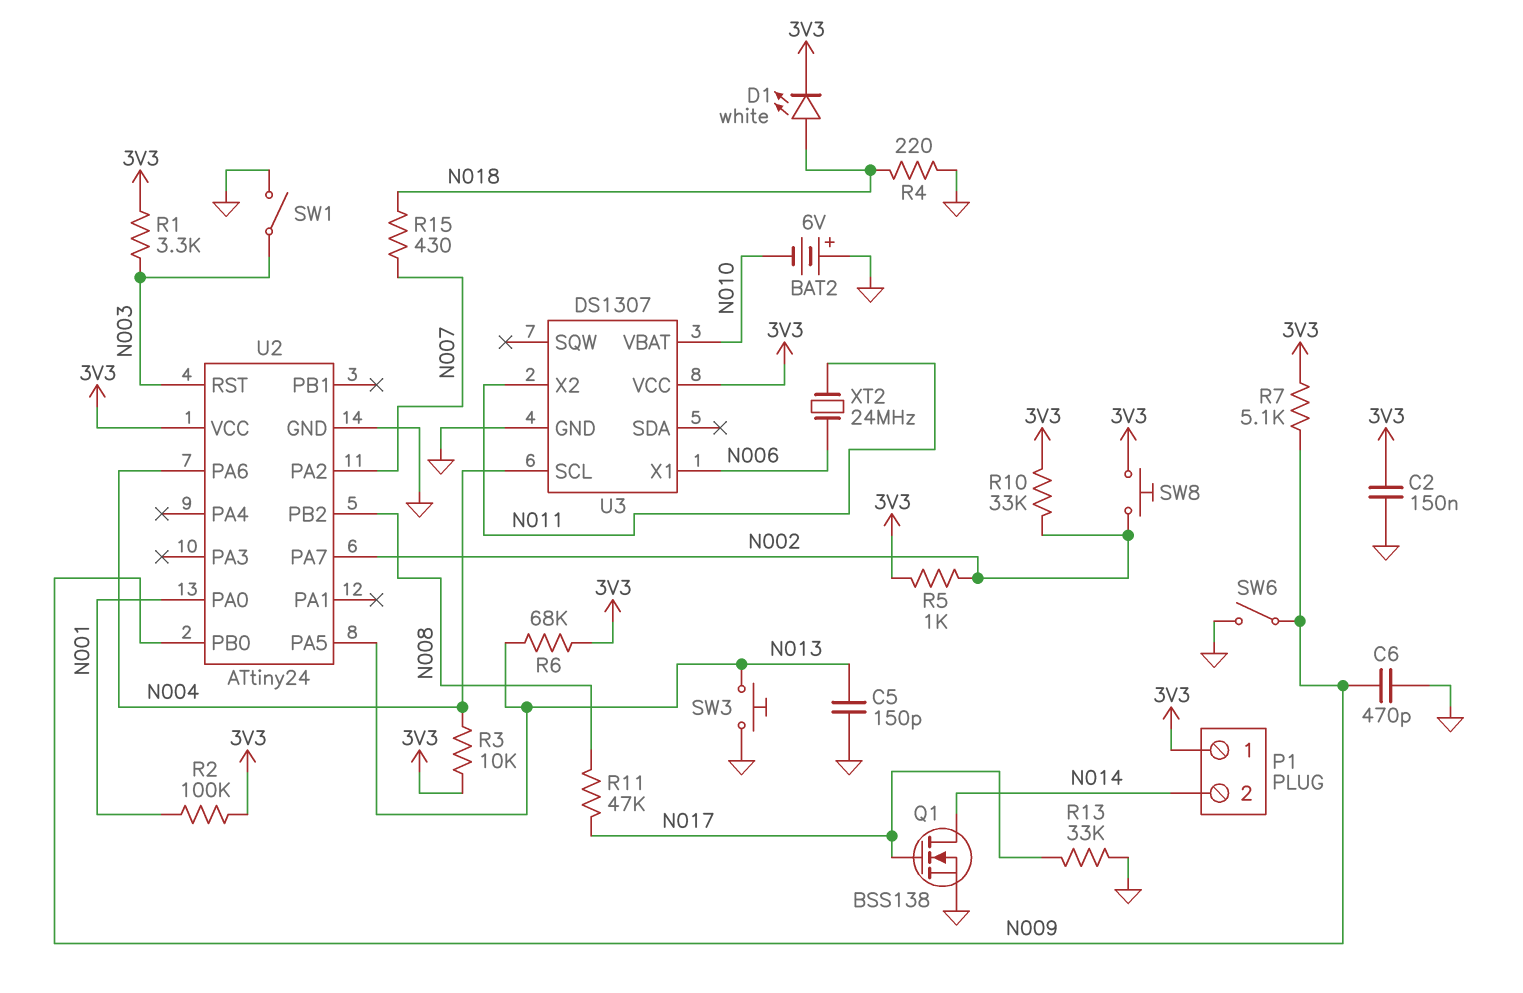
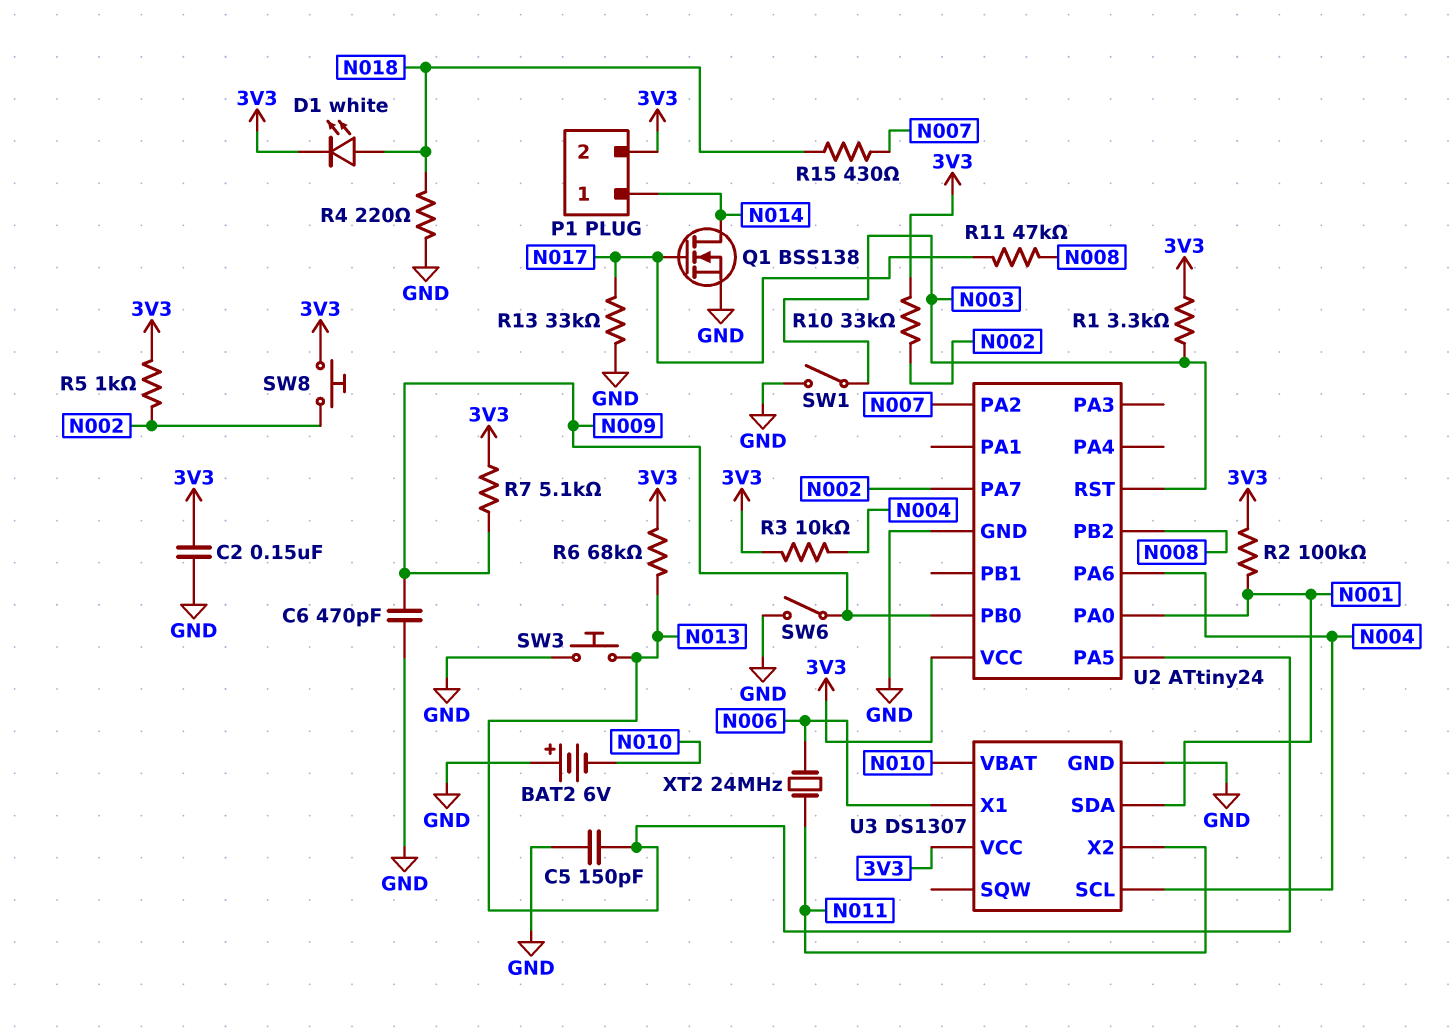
P1 pin 1: 3V3 -> N014
P1 pin 2: N014 -> 3V3
U3 pin SDA: none -> N001

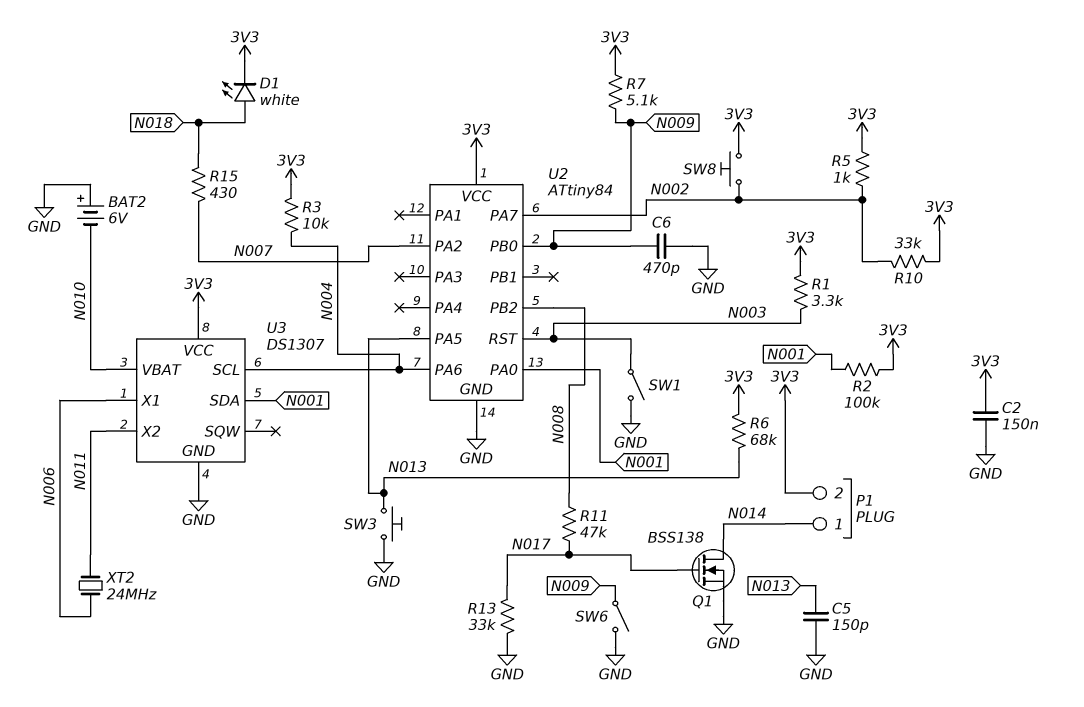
R4: 220 (GND, N018) -> none
U2: ATtiny24 -> ATtiny84

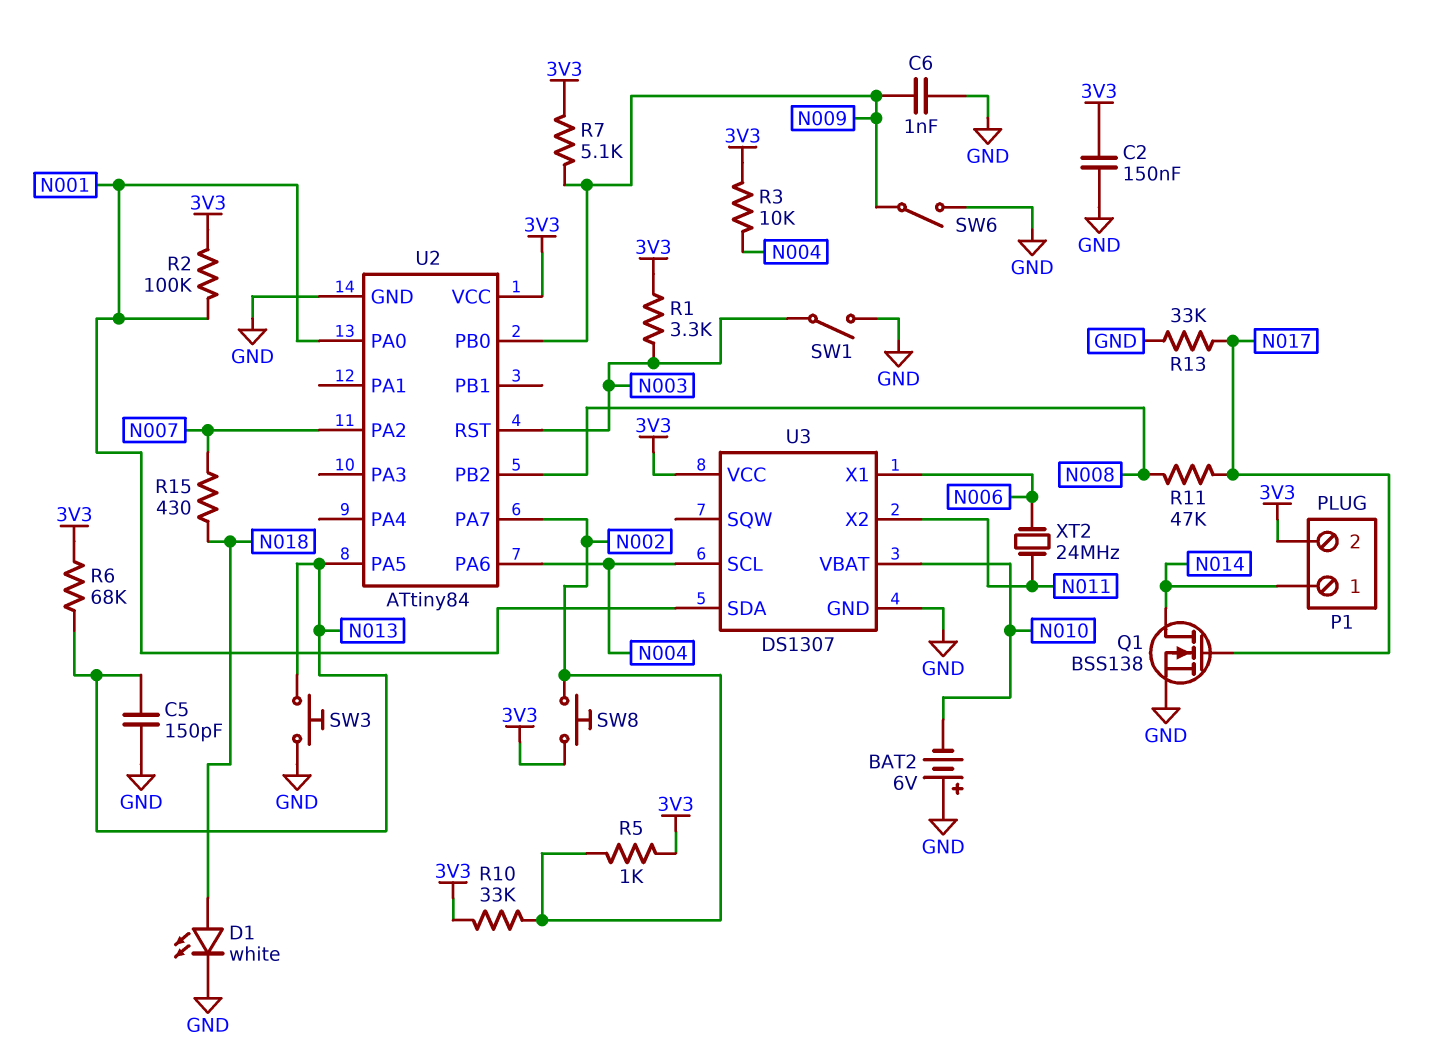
C6: 470pF (GND, N009) -> 1nF (GND, N009)
D1: LED white (A N018, K 3V3) -> LED white (A N018, K GND)

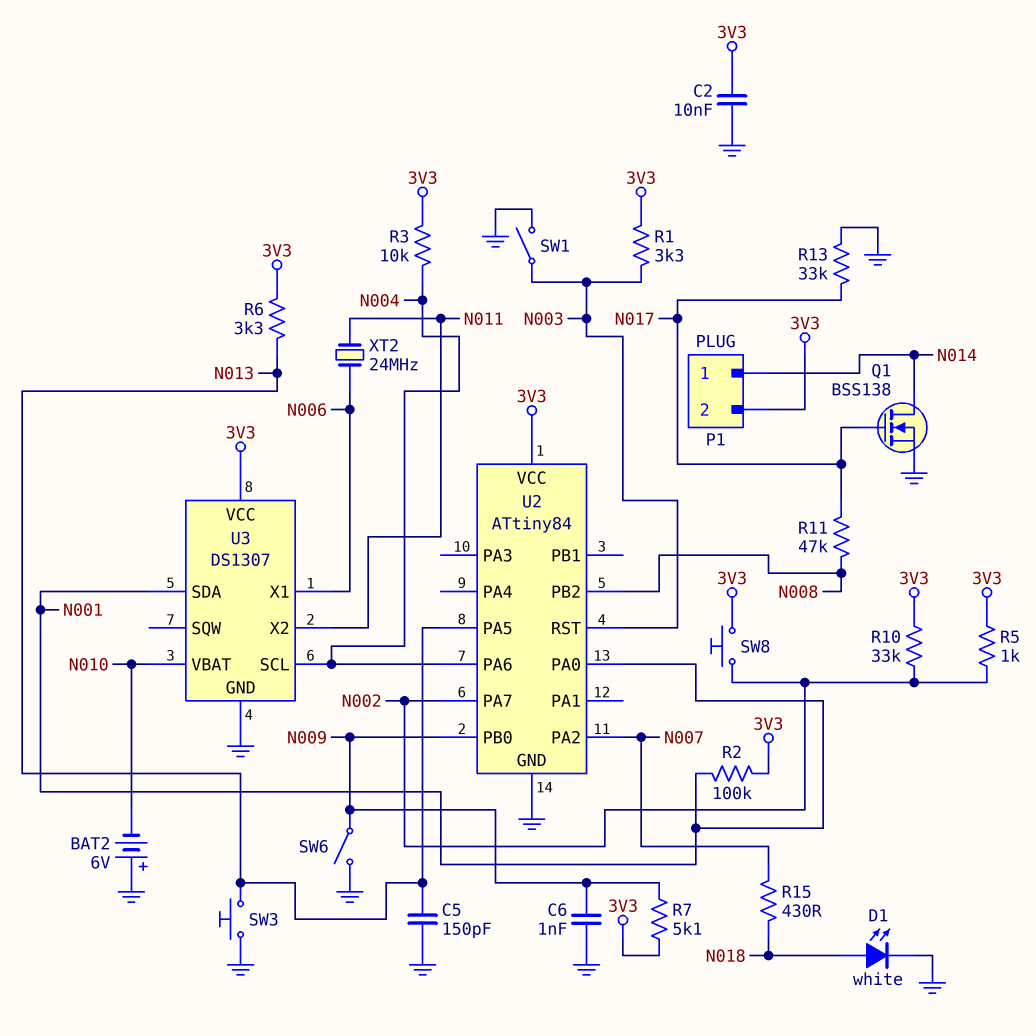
C2: 150nF (3V3, GND) -> 10nF (3V3, GND)
R6: 68k (3V3, N013) -> 3.3k (3V3, N013)

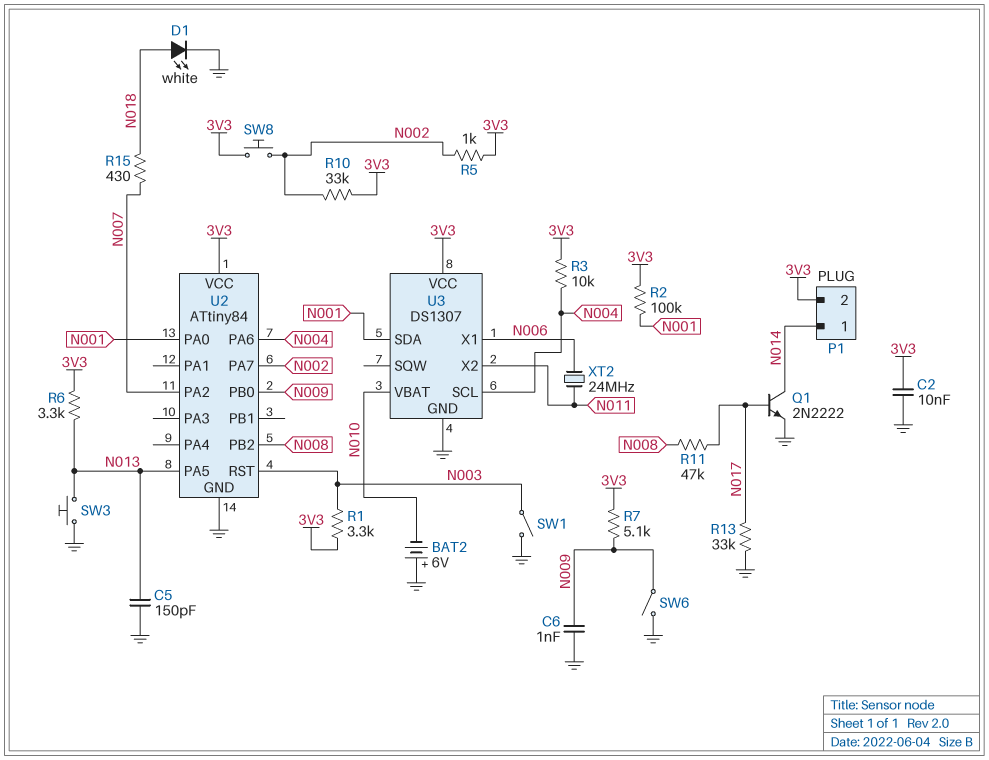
Q1: NMOS BSS138 (G N017, D N014, S GND) -> NPN 2N2222 (B N017, C N014, E GND)

